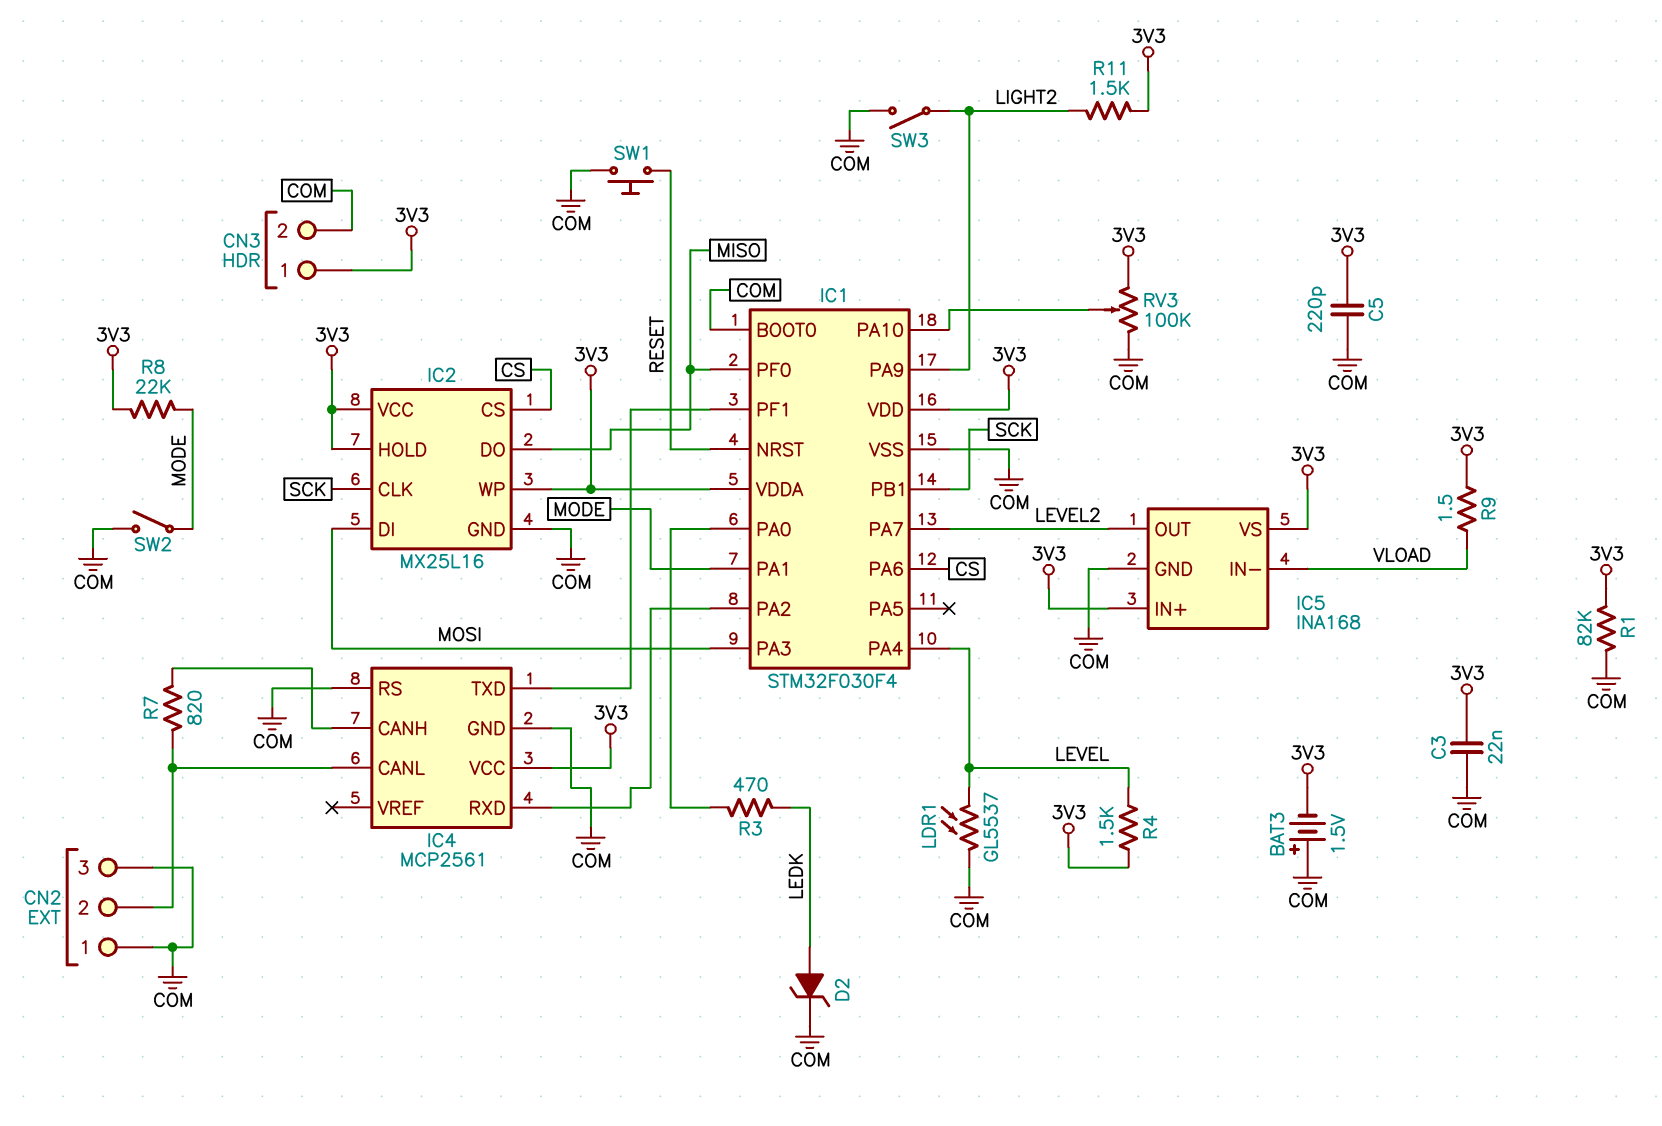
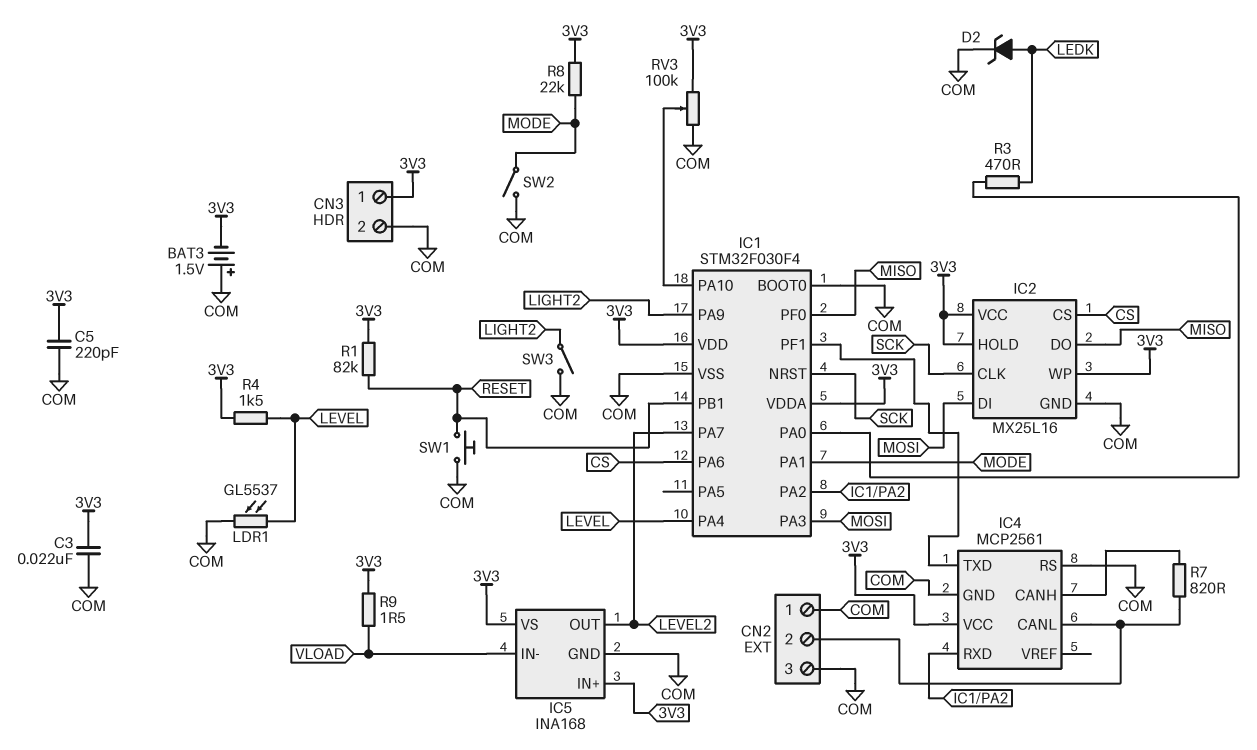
IC1 pin NRST: RESET -> SCK
IC1 pin PB1: SCK -> RESET
R1: 82k (3V3, COM) -> 82k (3V3, RESET)
R11: 1.5k (3V3, LIGHT2) -> none

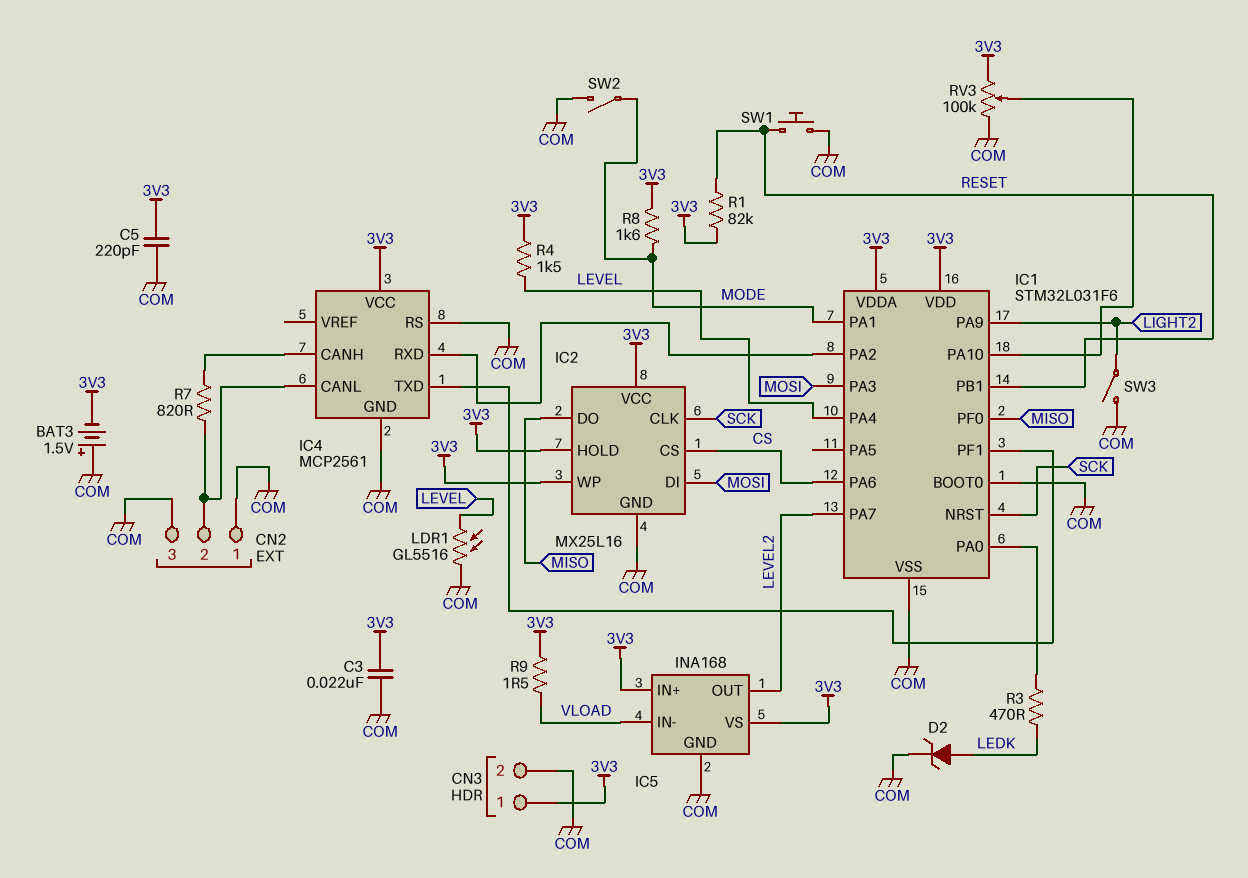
IC1: STM32F030F4 -> STM32L031F6
LDR1: GL5537 (COM, LEVEL) -> GL5516 (COM, LEVEL)
R8: 22k (3V3, MODE) -> 1.6k (3V3, MODE)

